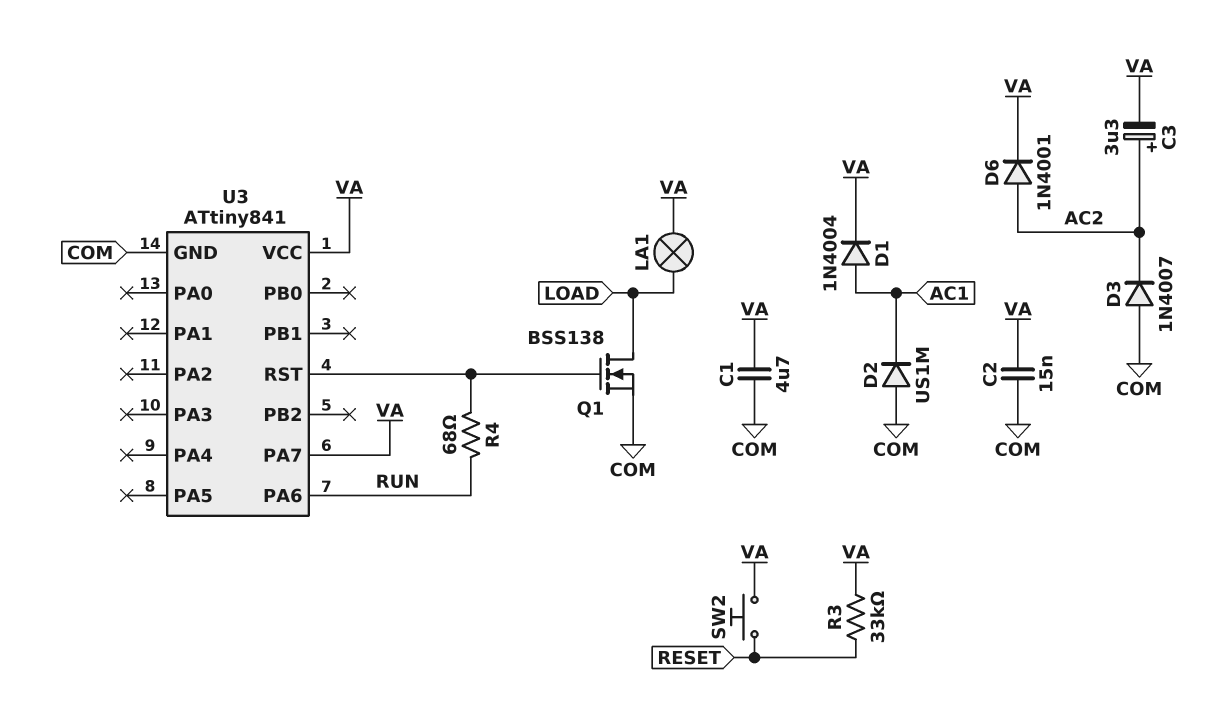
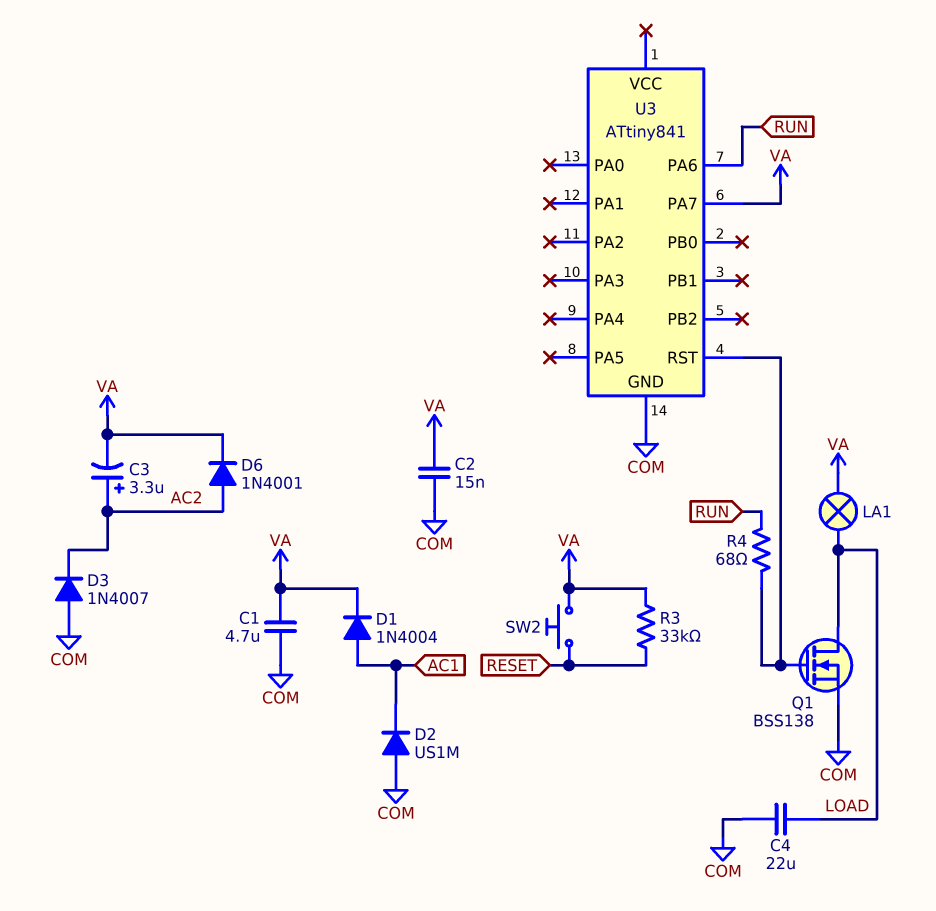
C4: none -> 22uF (COM, LOAD)
U3 pin VCC: VA -> none

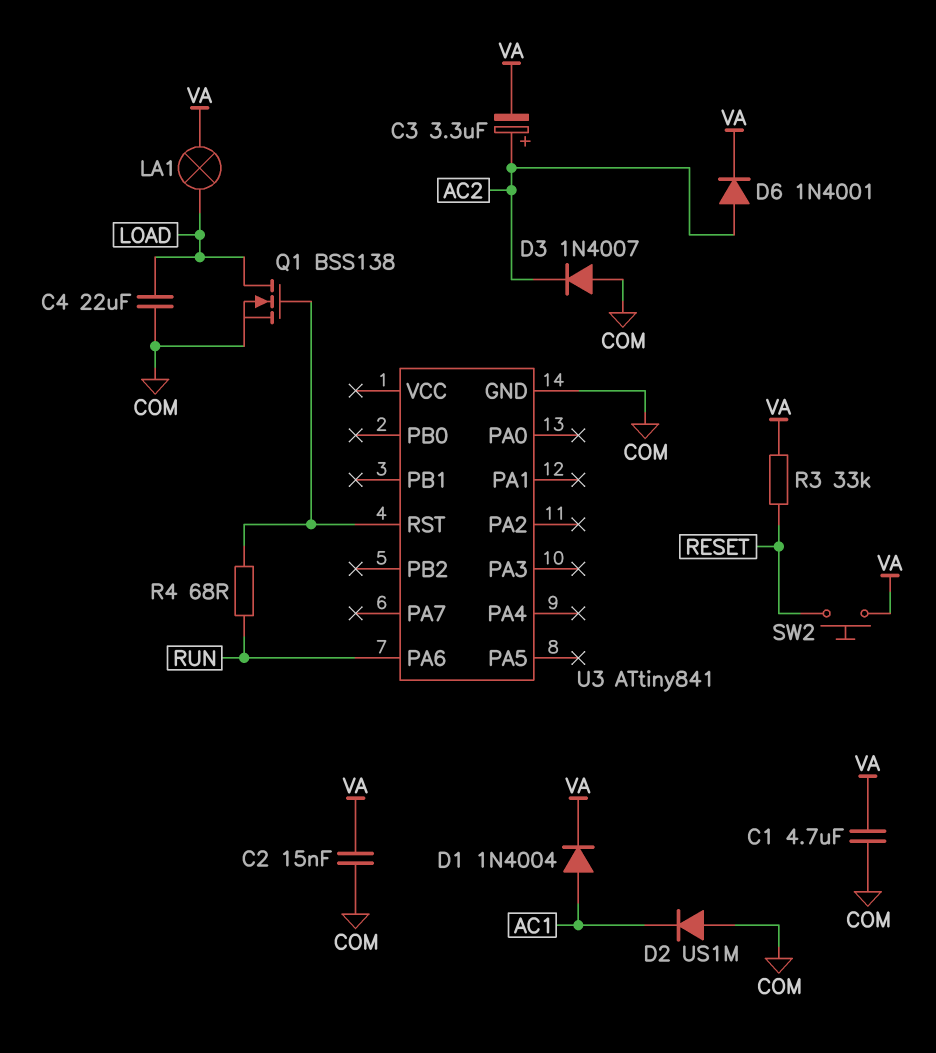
U3 pin PA7: VA -> none

